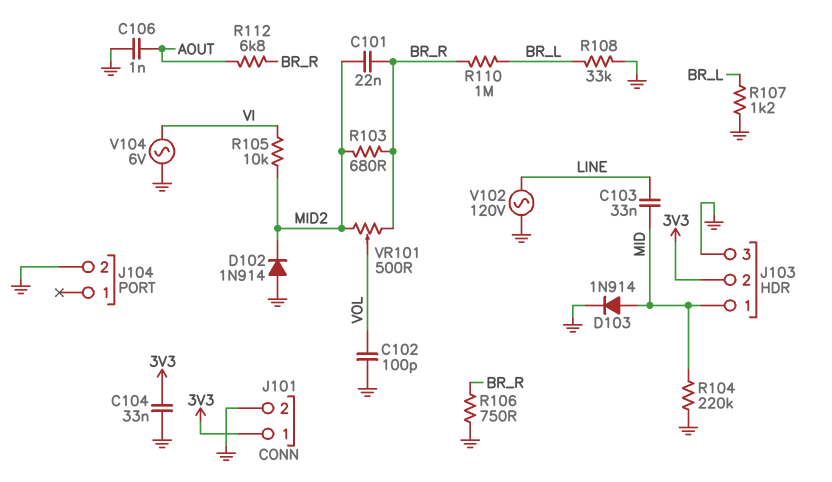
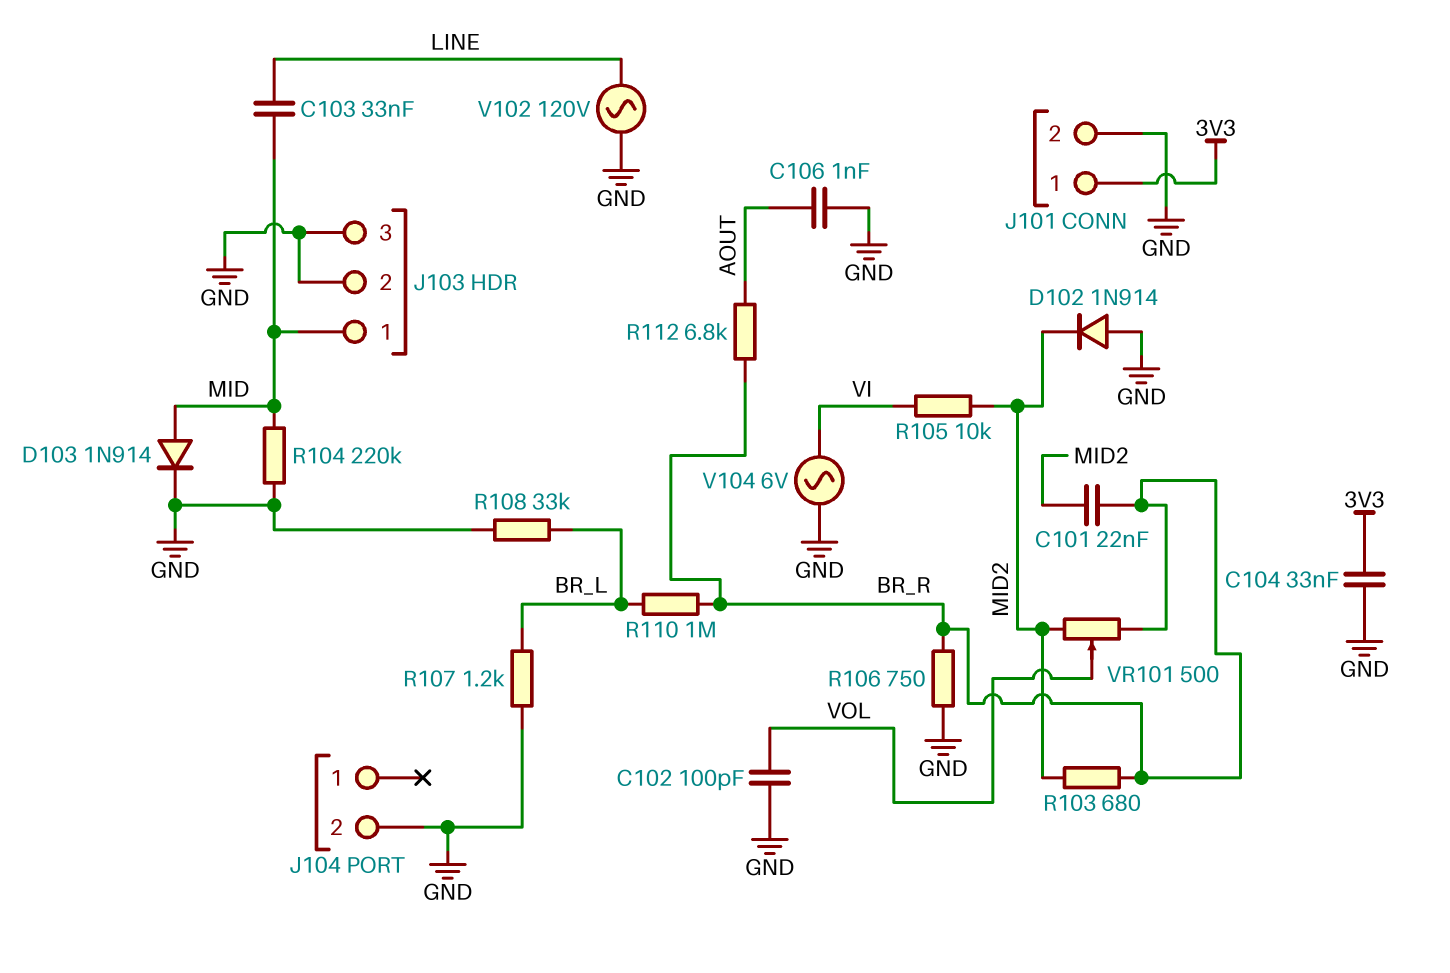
J103 pin 2: 3V3 -> GND

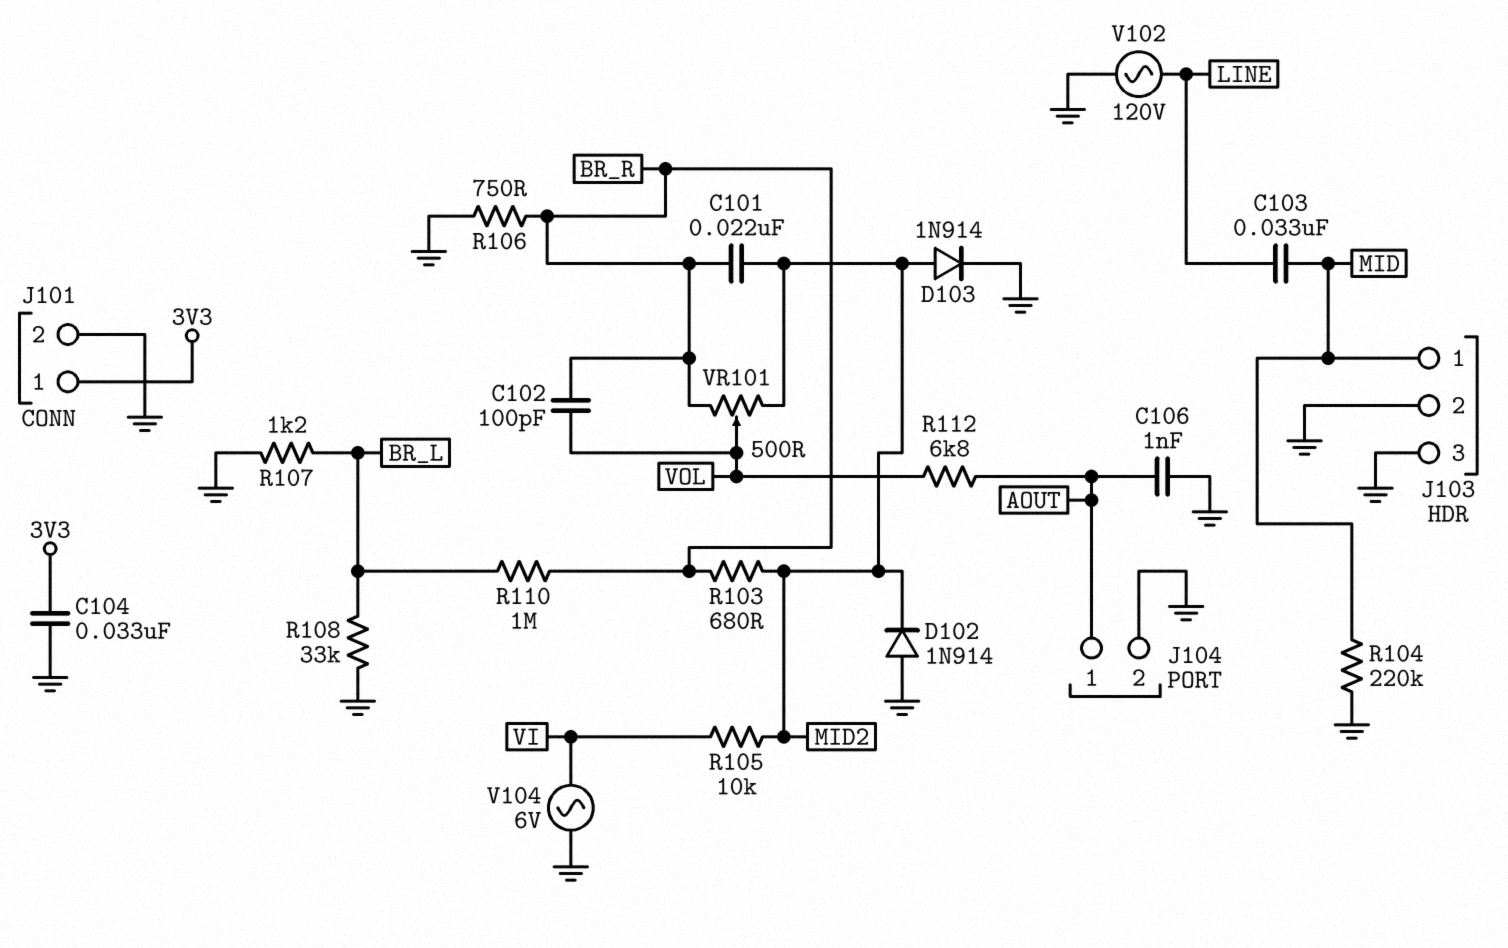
C102: 100pF (GND, VOL) -> 100pF (BR_R, VOL)
D103: diode 1N914 (A MID, K GND) -> diode 1N914 (A MID2, K GND)
J104 pin 1: none -> AOUT
R112: 6.8k (AOUT, BR_R) -> 6.8k (AOUT, VOL)

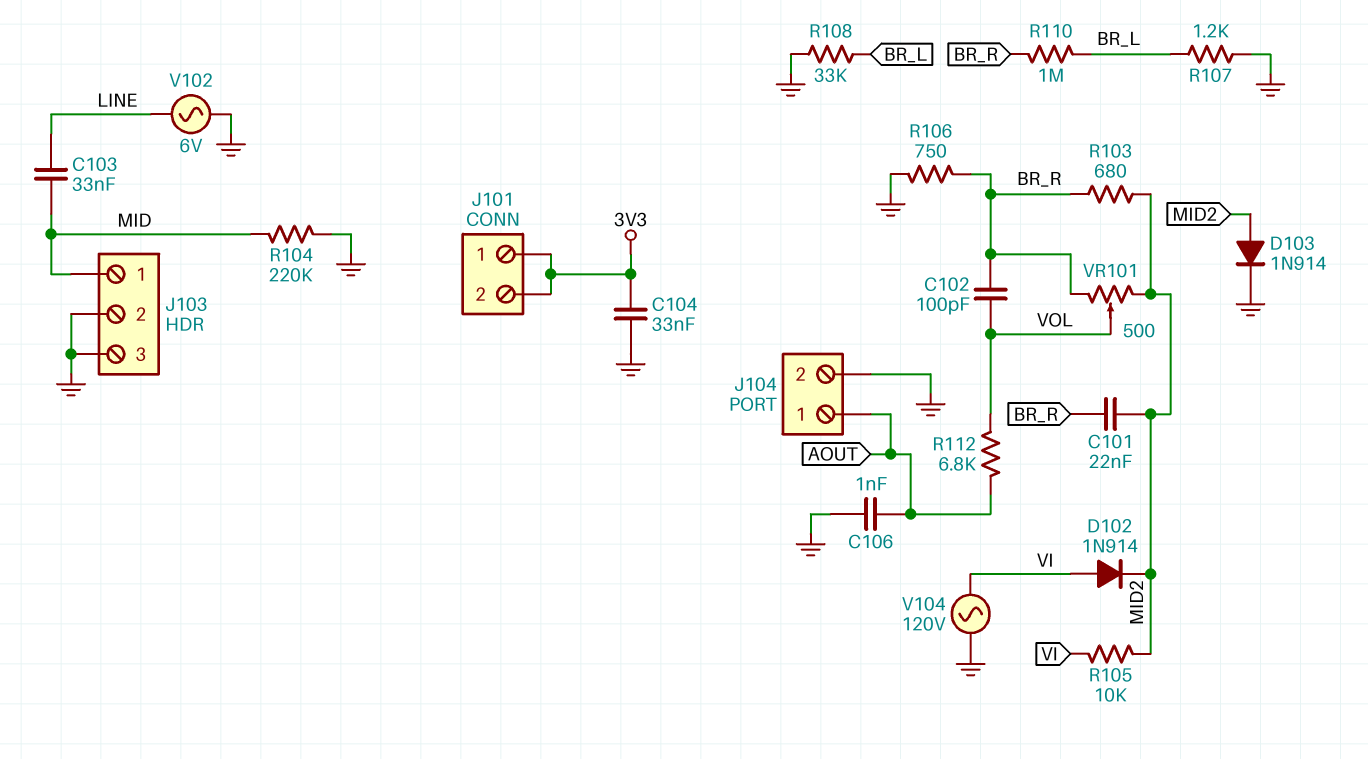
D102: diode 1N914 (A GND, K MID2) -> diode 1N914 (A VI, K MID2)
J101 pin 2: GND -> 3V3
V102: AC 120V (GND, LINE) -> AC 6V (GND, LINE)
V104: AC 6V (GND, VI) -> AC 120V (GND, VI)

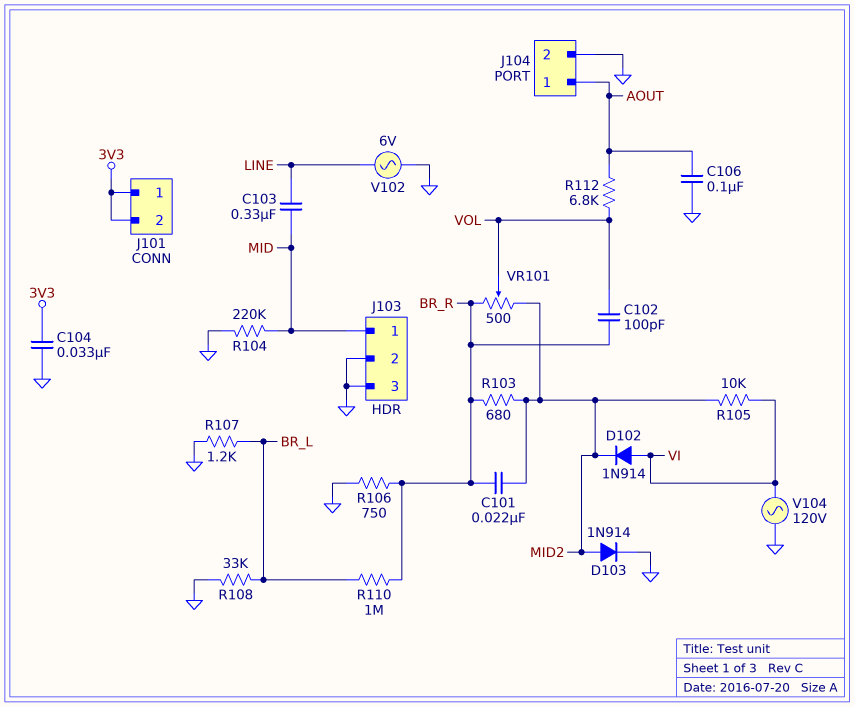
C103: 33nF (LINE, MID) -> 330nF (LINE, MID)
C106: 1nF (AOUT, GND) -> 100nF (AOUT, GND)

